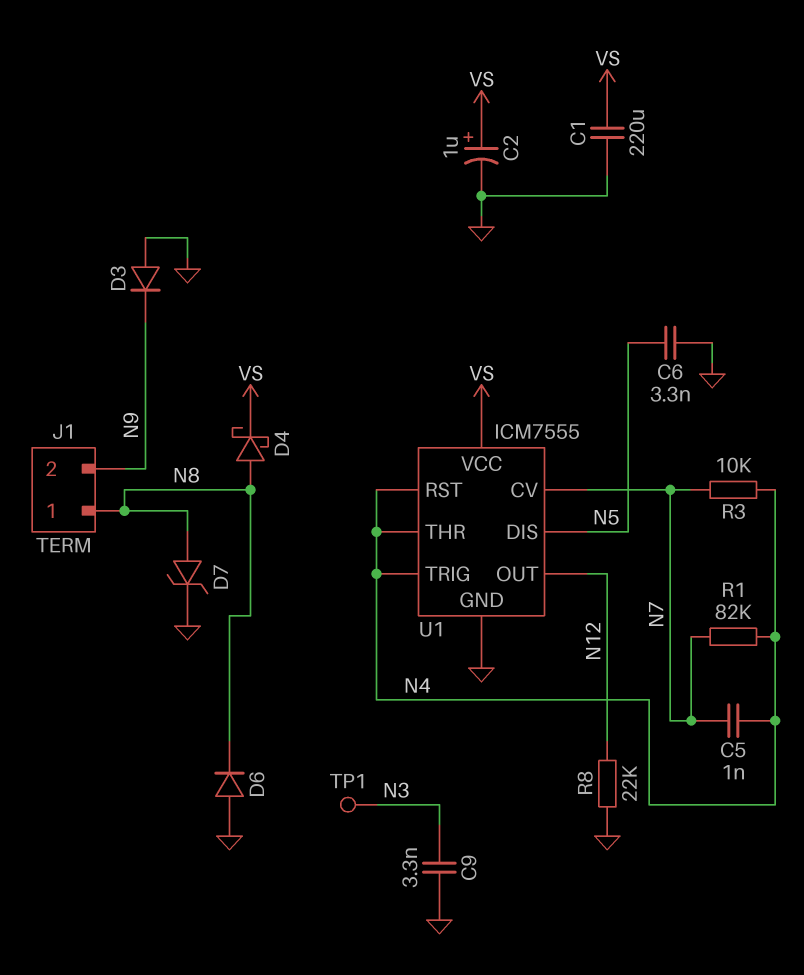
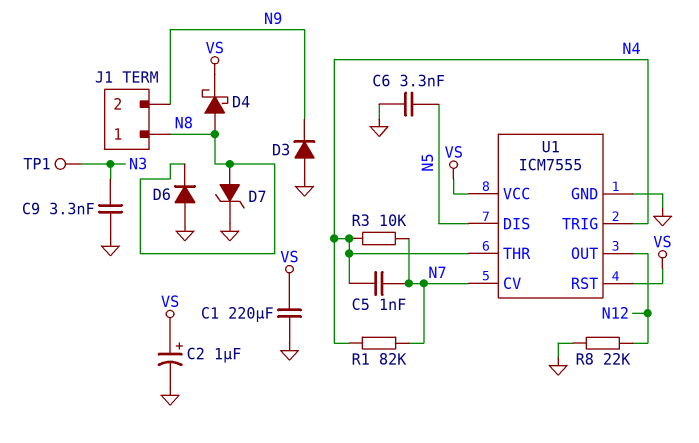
U1 pin RST: N4 -> VS

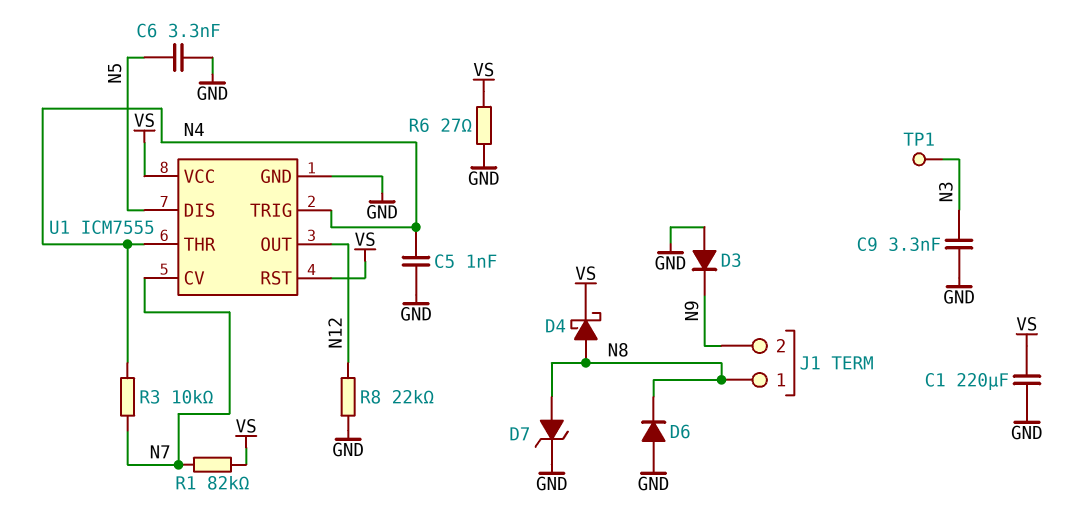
C2: 1uF (plus VS, minus GND) -> none
C5: 1nF (N4, N7) -> 1nF (GND, N4)
R1: 82k (N4, N7) -> 82k (N7, VS)
R6: none -> 27 (GND, VS)

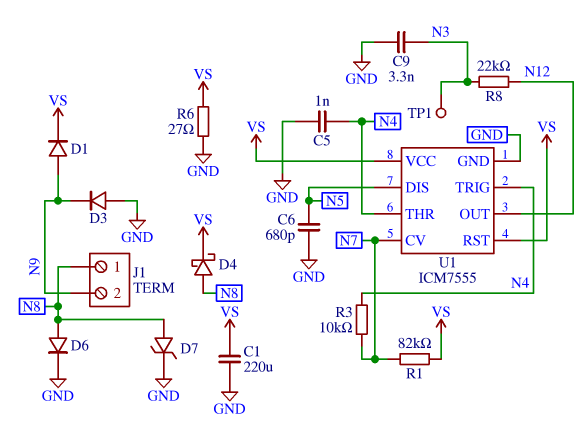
C6: 3.3nF (GND, N5) -> 680pF (GND, N5)
D1: none -> diode (A N9, K VS)
D6: diode (A GND, K N8) -> diode (A N8, K GND)
R8: 22k (GND, N12) -> 22k (N3, N12)

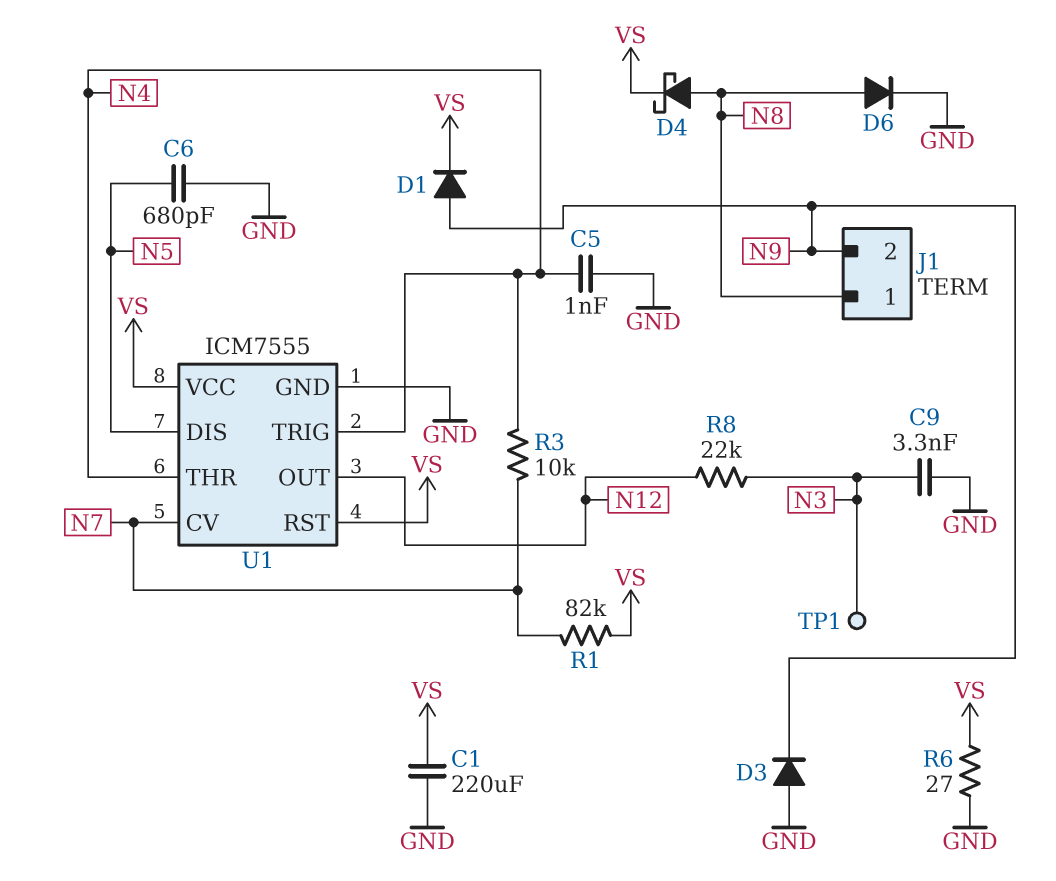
D7: zener (A N8, K GND) -> none

